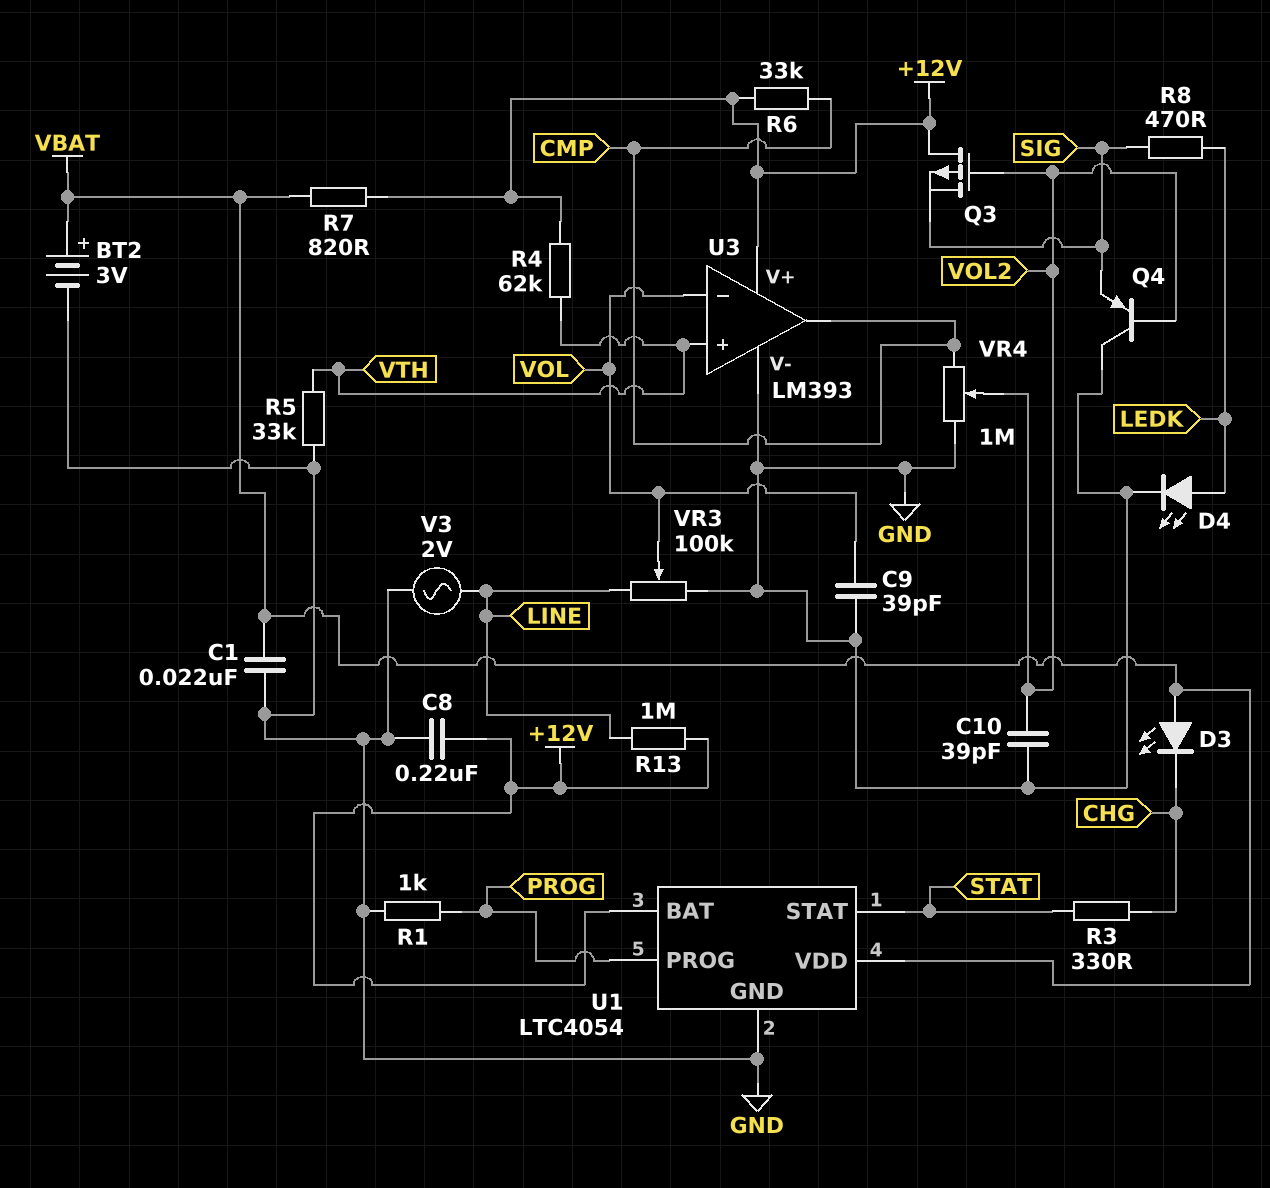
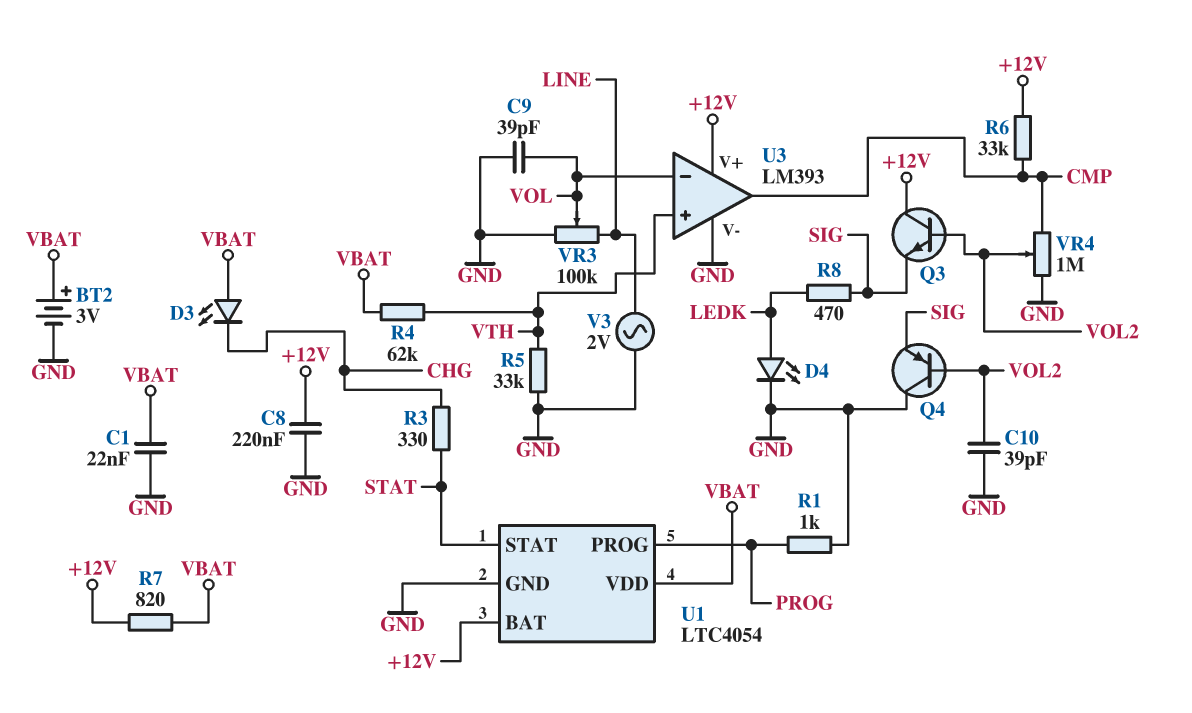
Q3: PMOS (G VOL2, D +12V, S SIG) -> NPN (B VOL2, C +12V, E SIG)
R4: 62k (+12V, VTH) -> 62k (VBAT, VTH)
R13: 1M (+12V, LINE) -> none

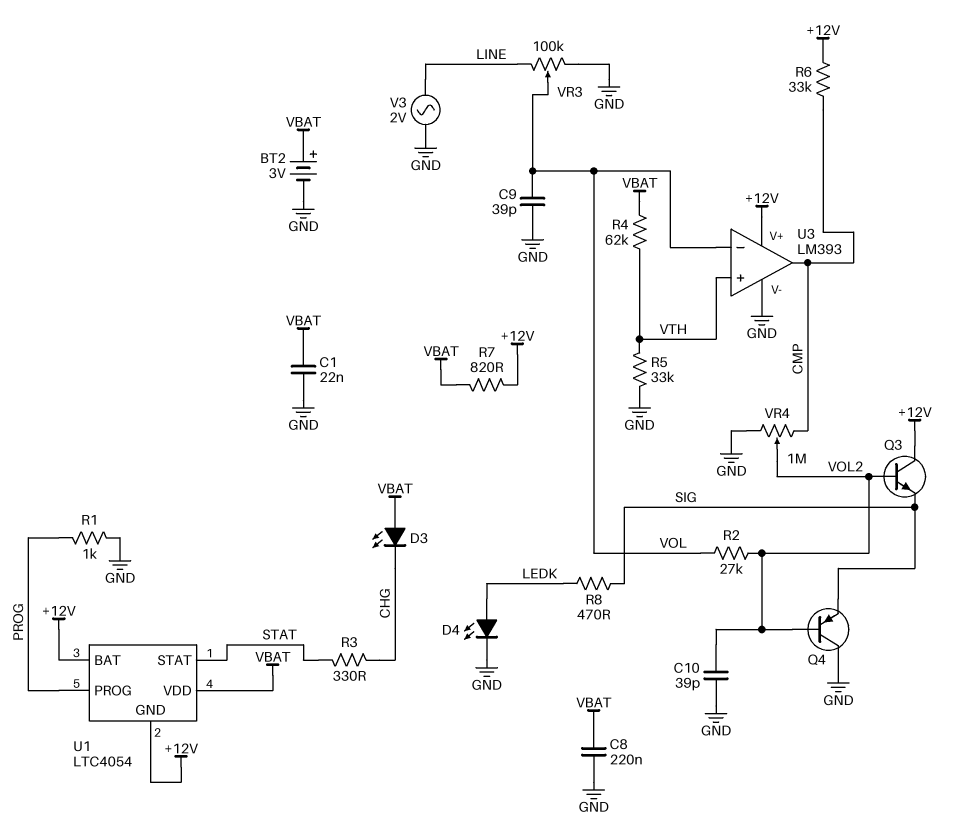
C8: 220nF (+12V, GND) -> 220nF (GND, VBAT)
R2: none -> 27k (VOL, VOL2)
U1 pin GND: GND -> +12V

